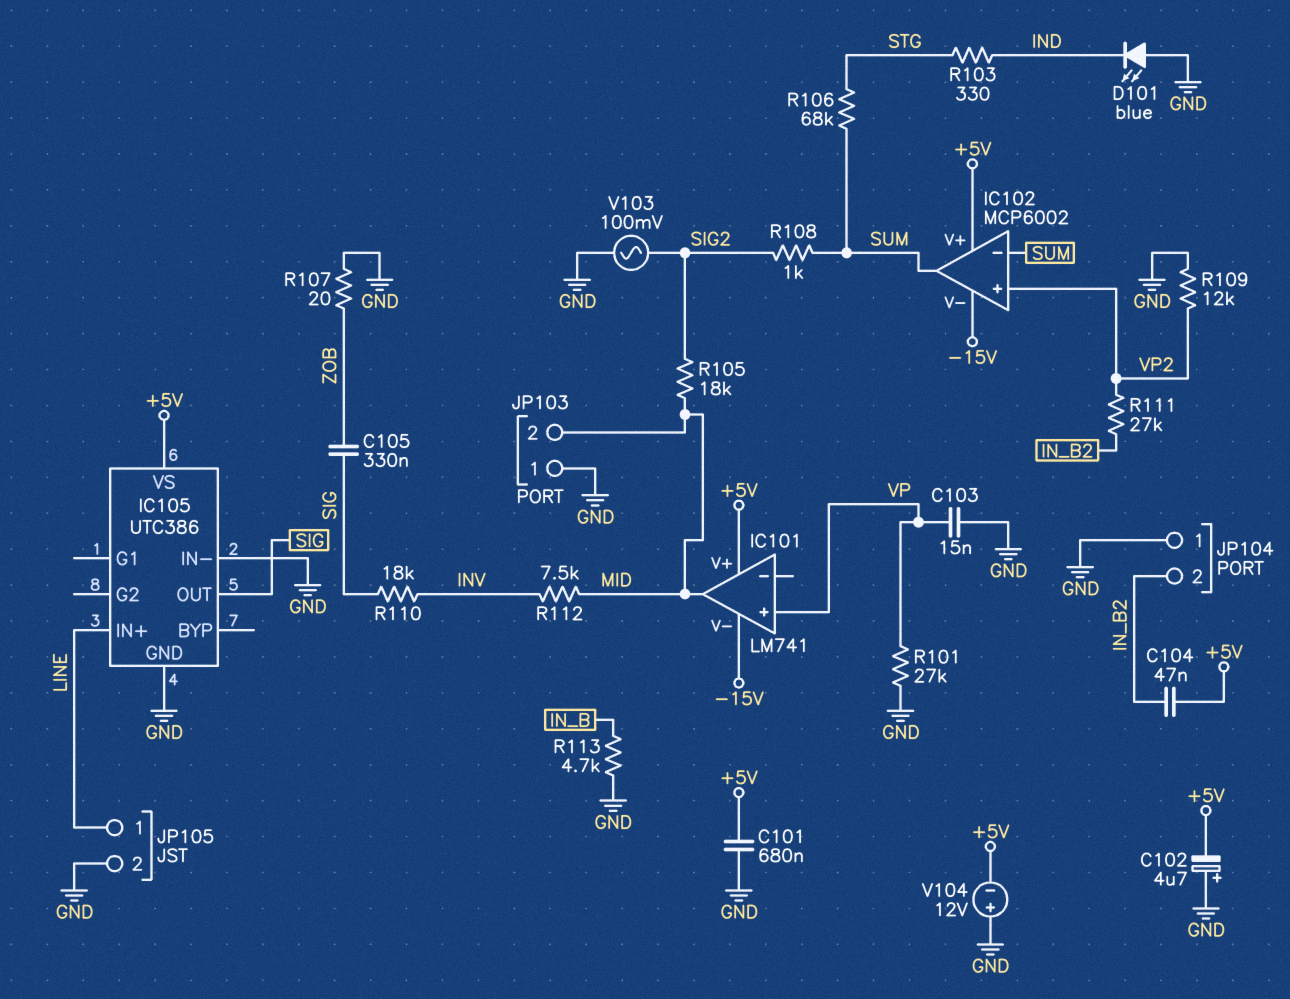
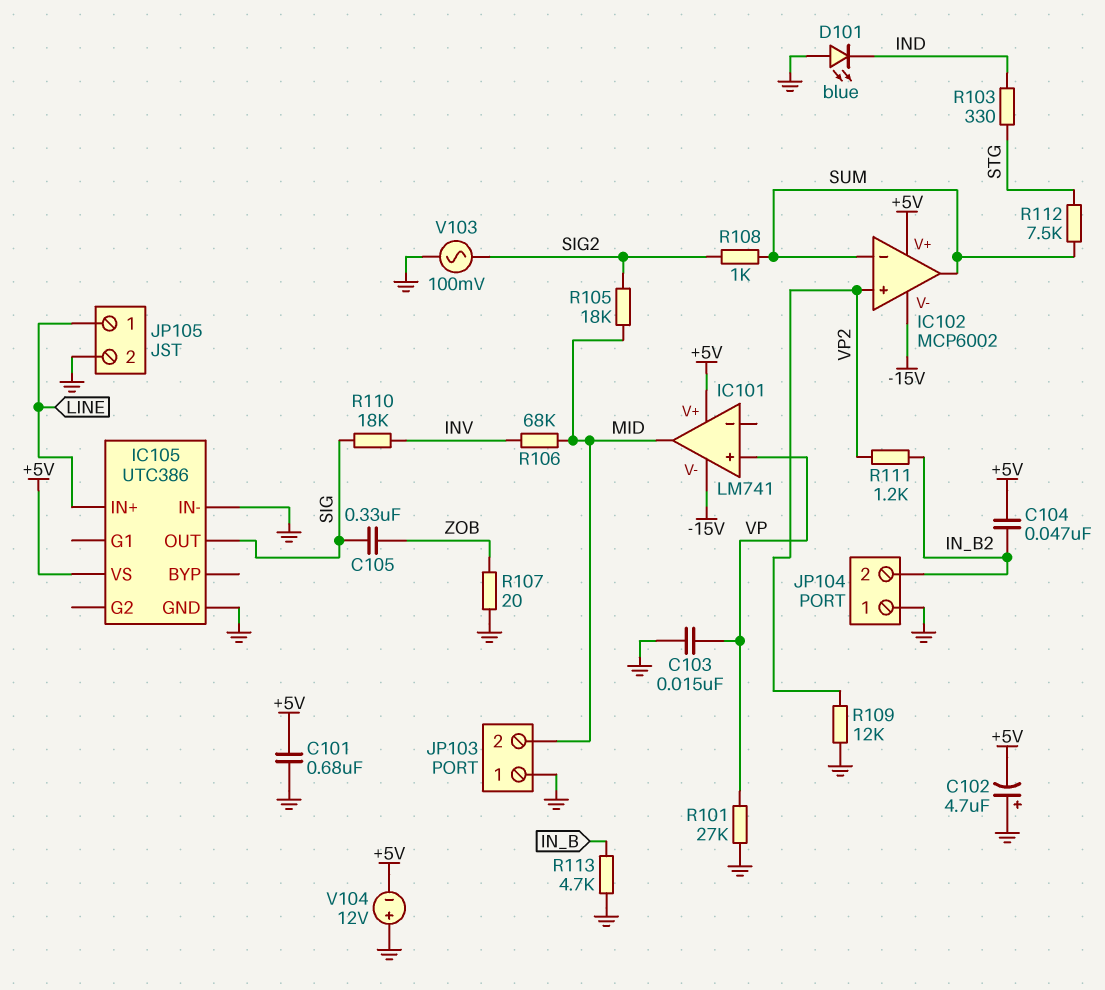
R106: 68k (STG, SUM) -> 68k (INV, MID)
R111: 27k (IN_B2, VP2) -> 1.2k (IN_B2, VP2)
R112: 7.5k (INV, MID) -> 7.5k (STG, SUM)

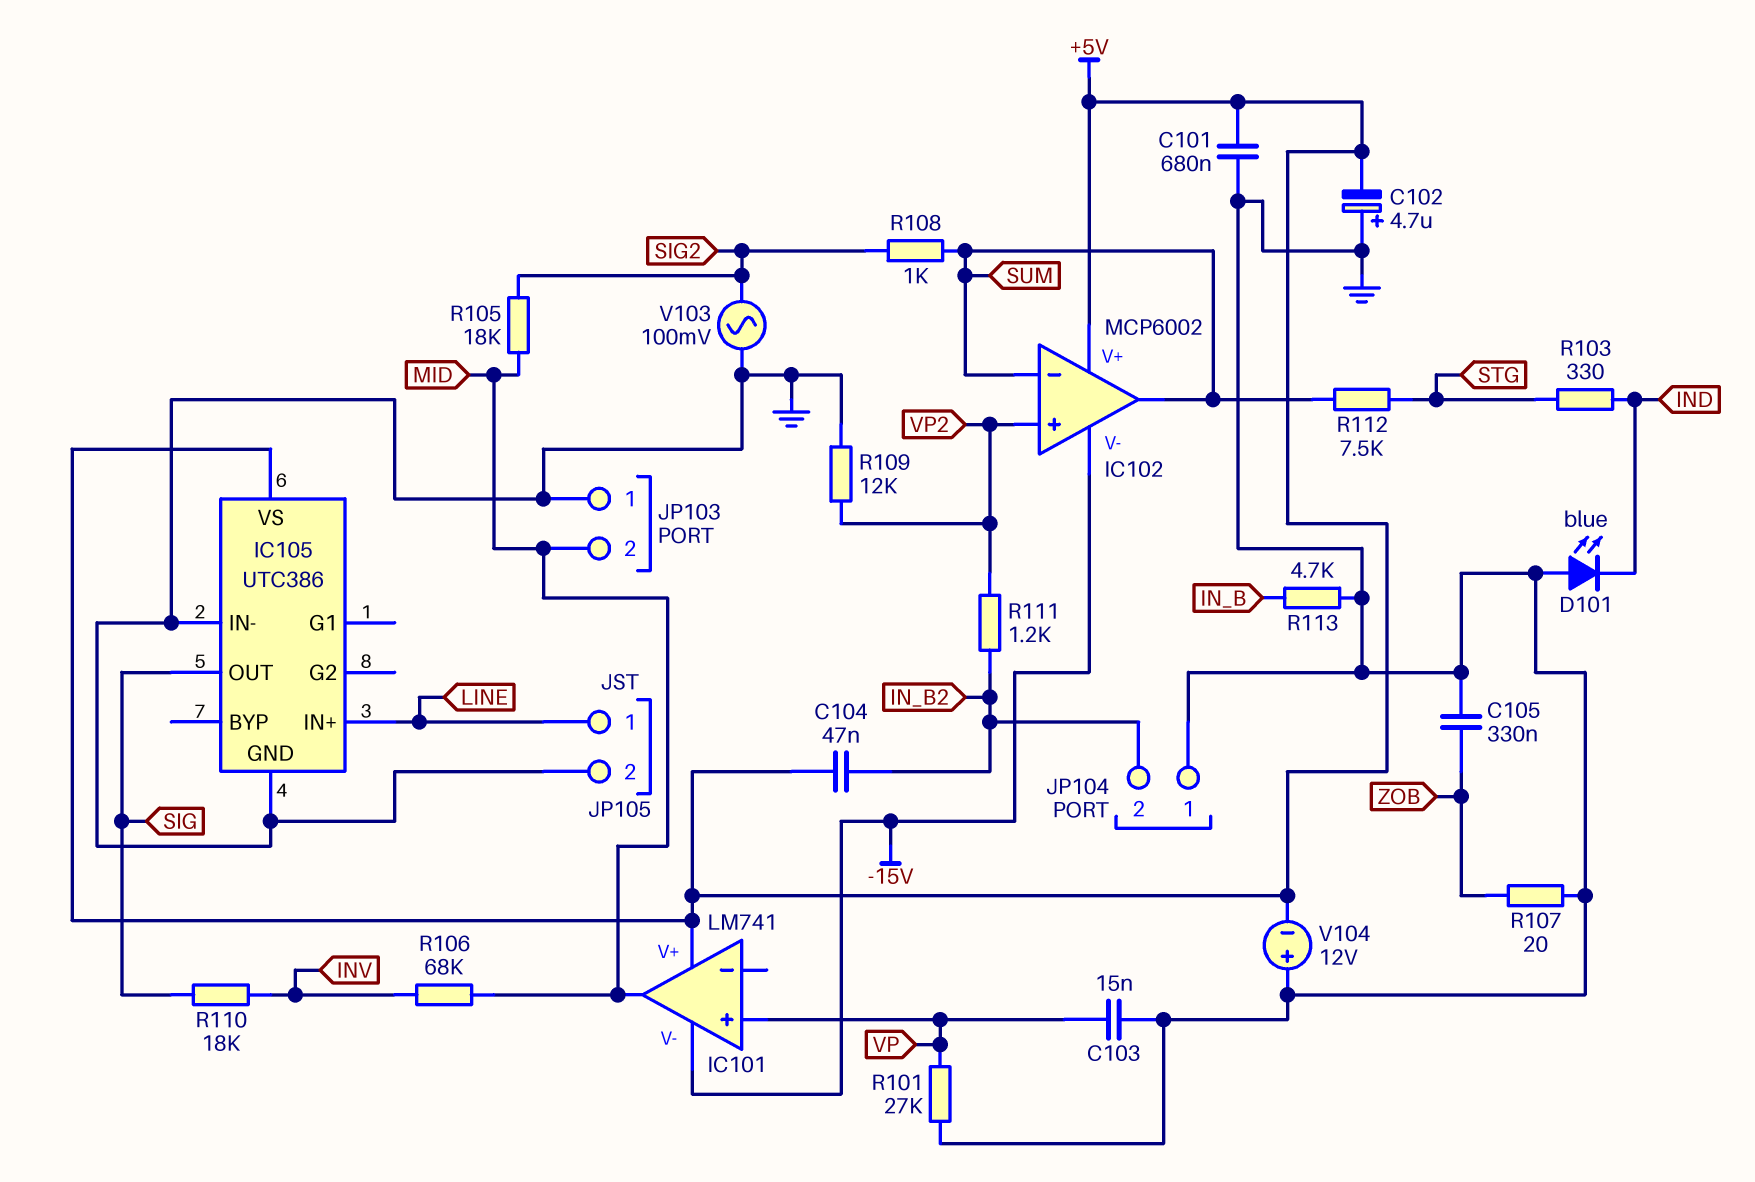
C105: 330nF (SIG, ZOB) -> 330nF (GND, ZOB)

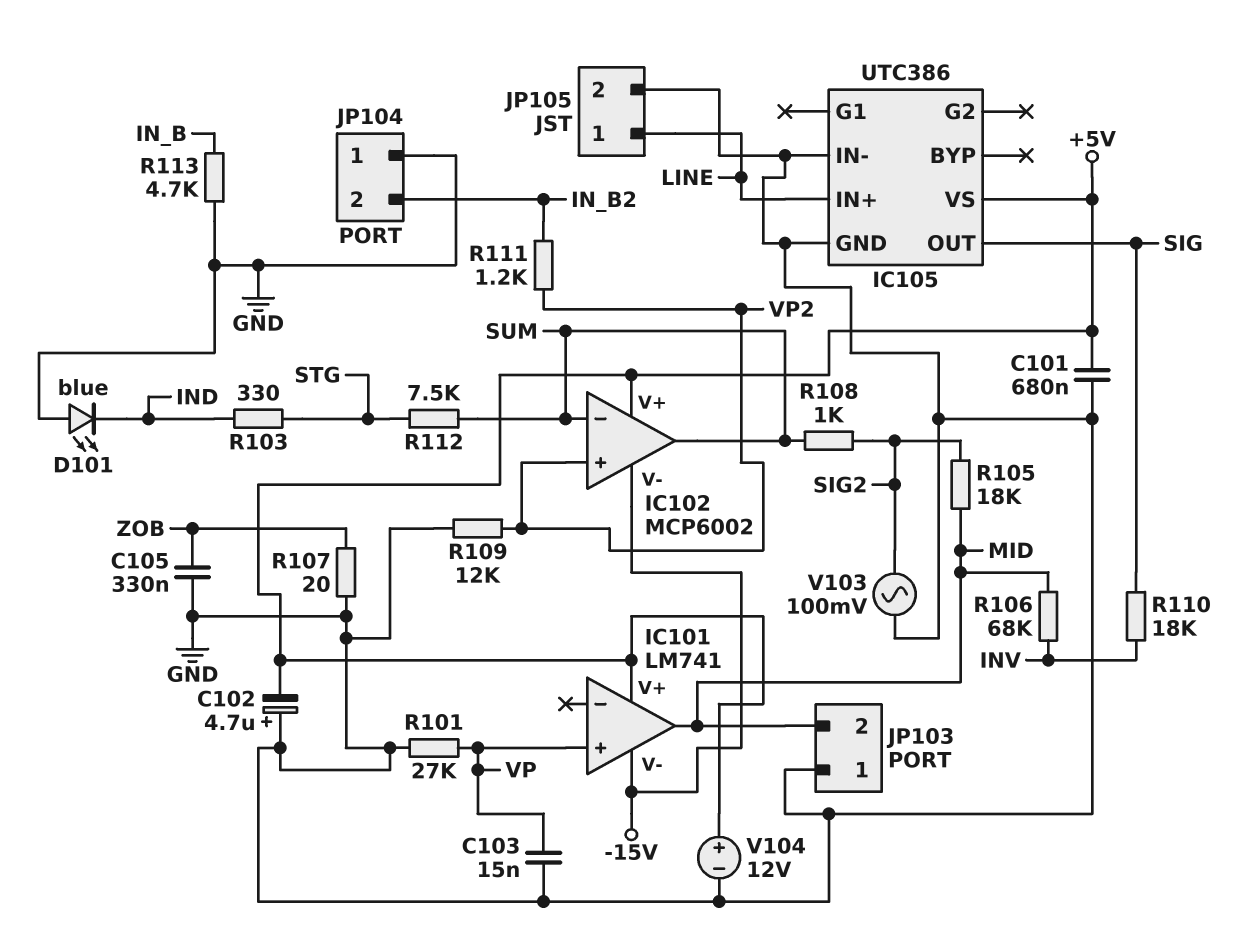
C104: 47nF (+5V, IN_B2) -> none
V104: 12V (plus GND, minus +5V) -> 12V (plus +5V, minus GND)

